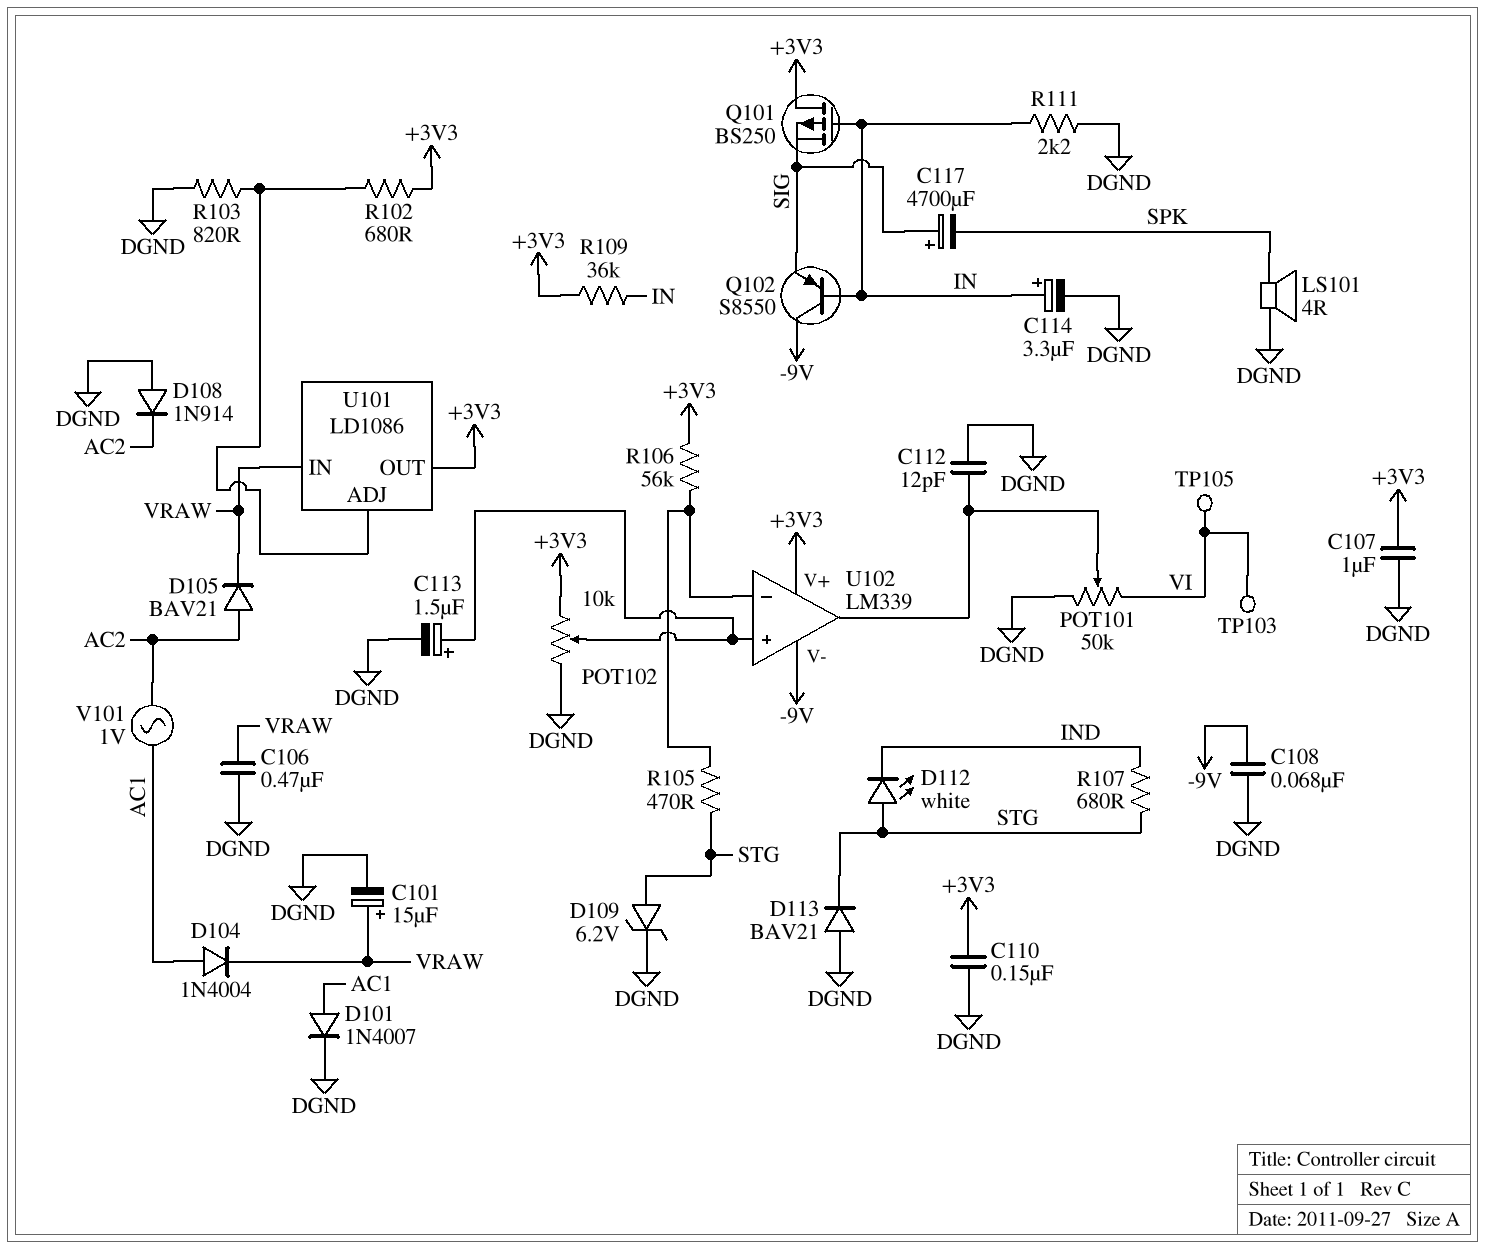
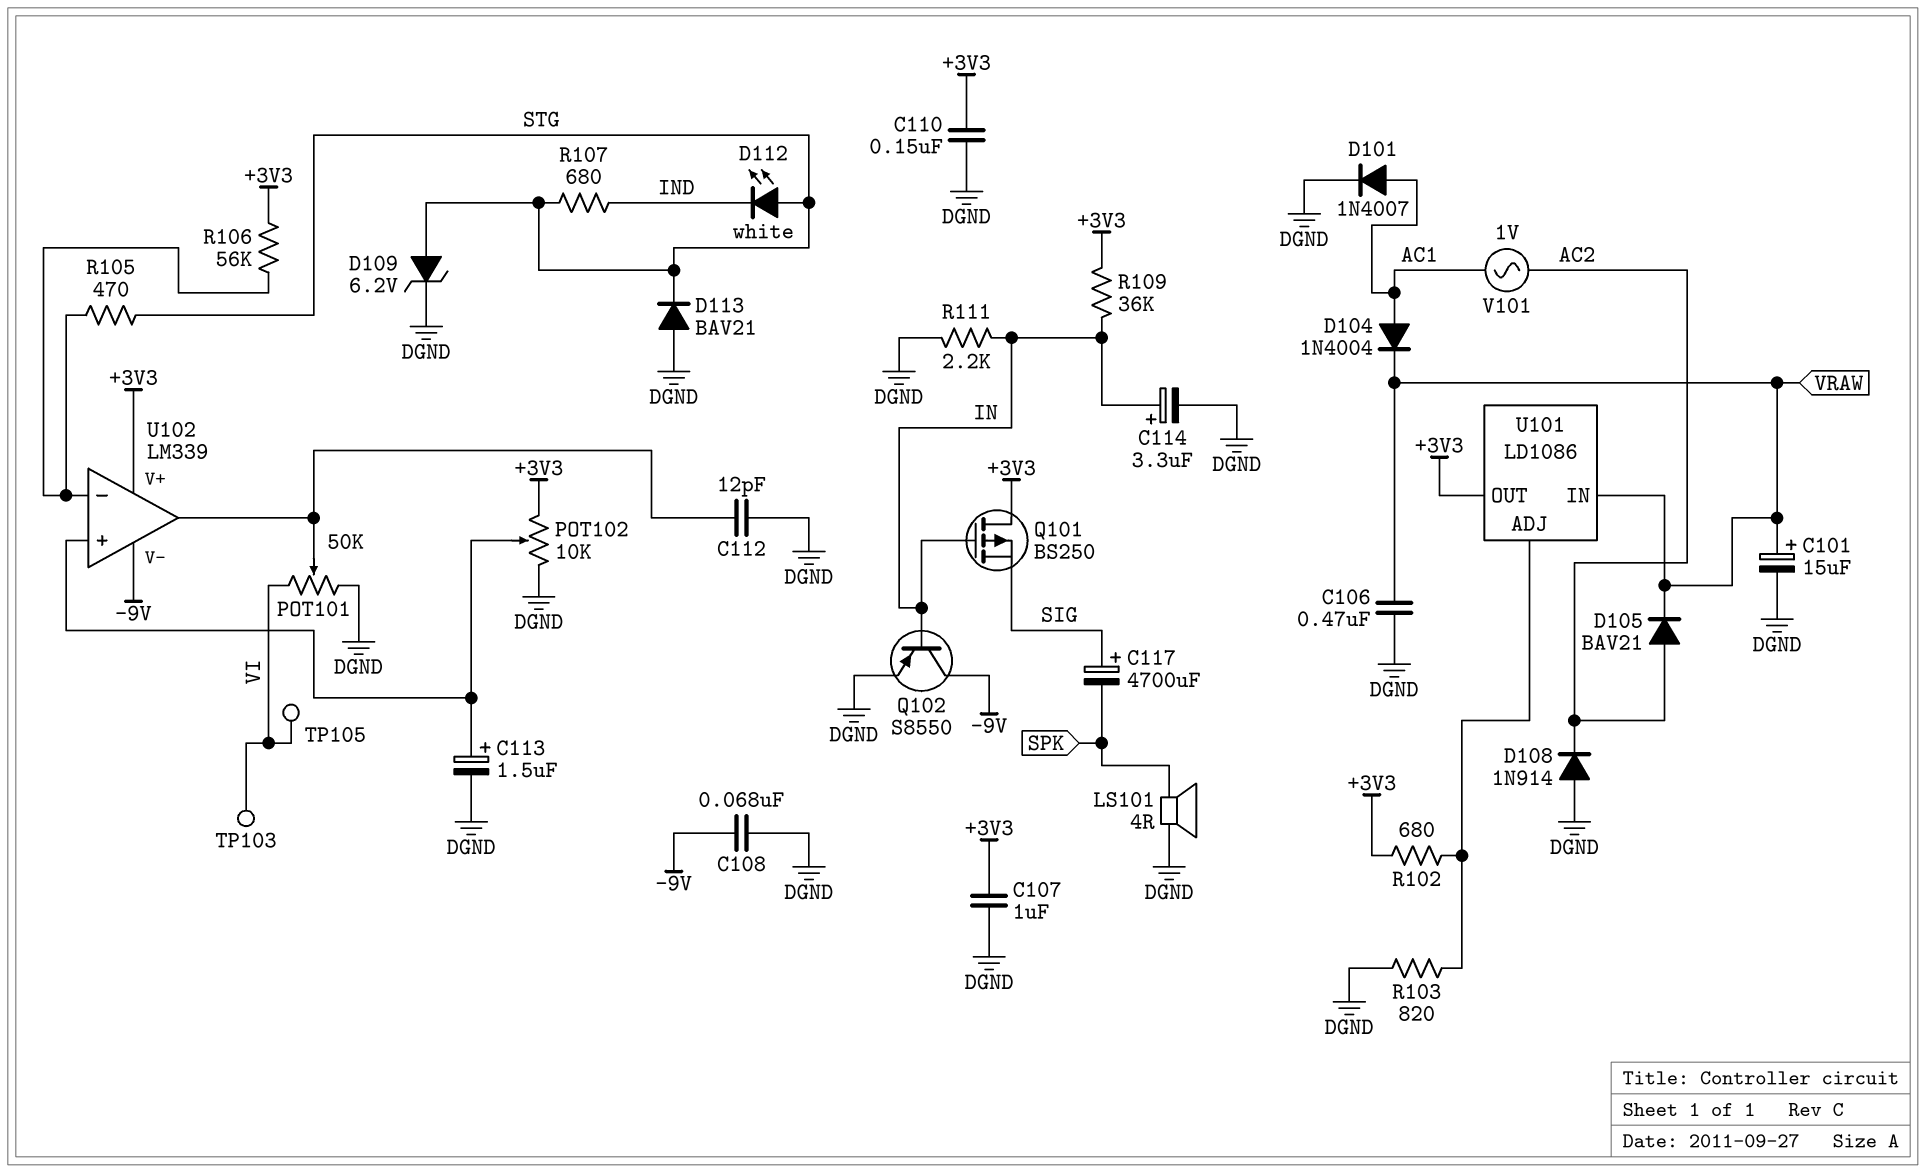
Q102: PNP S8550 (B IN, C -9V, E SIG) -> PNP S8550 (B IN, C -9V, E DGND)

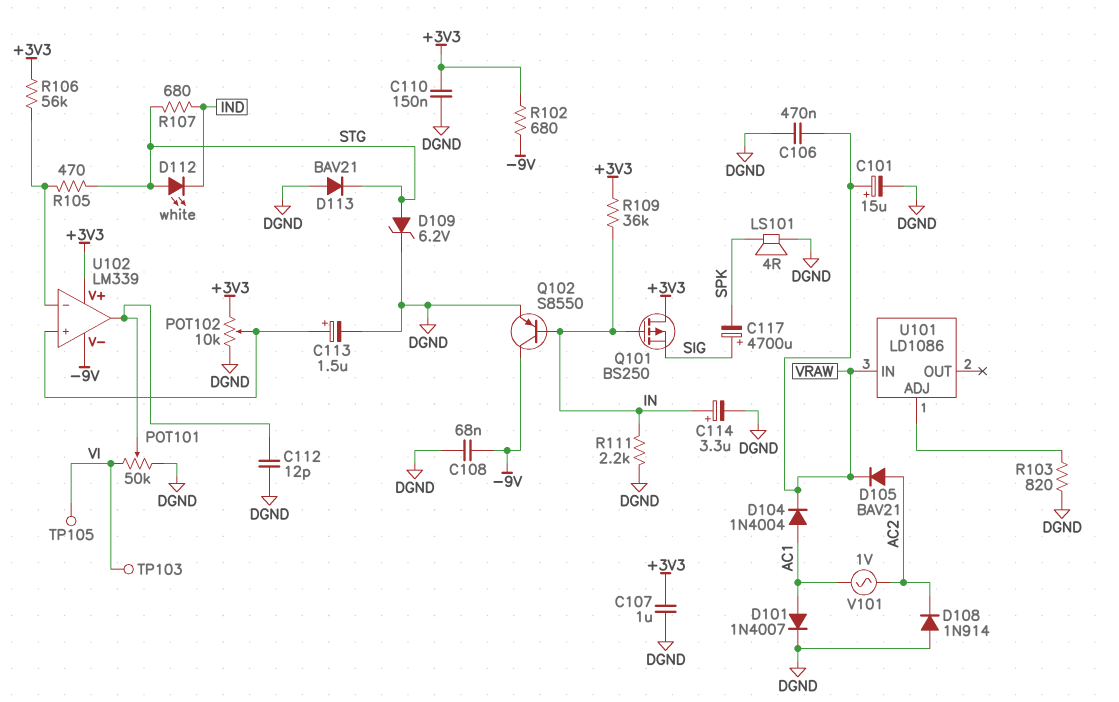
R102: 680 (+3V3, U101/ADJ) -> 680 (+3V3, -9V)
U101 pin OUT: +3V3 -> none

